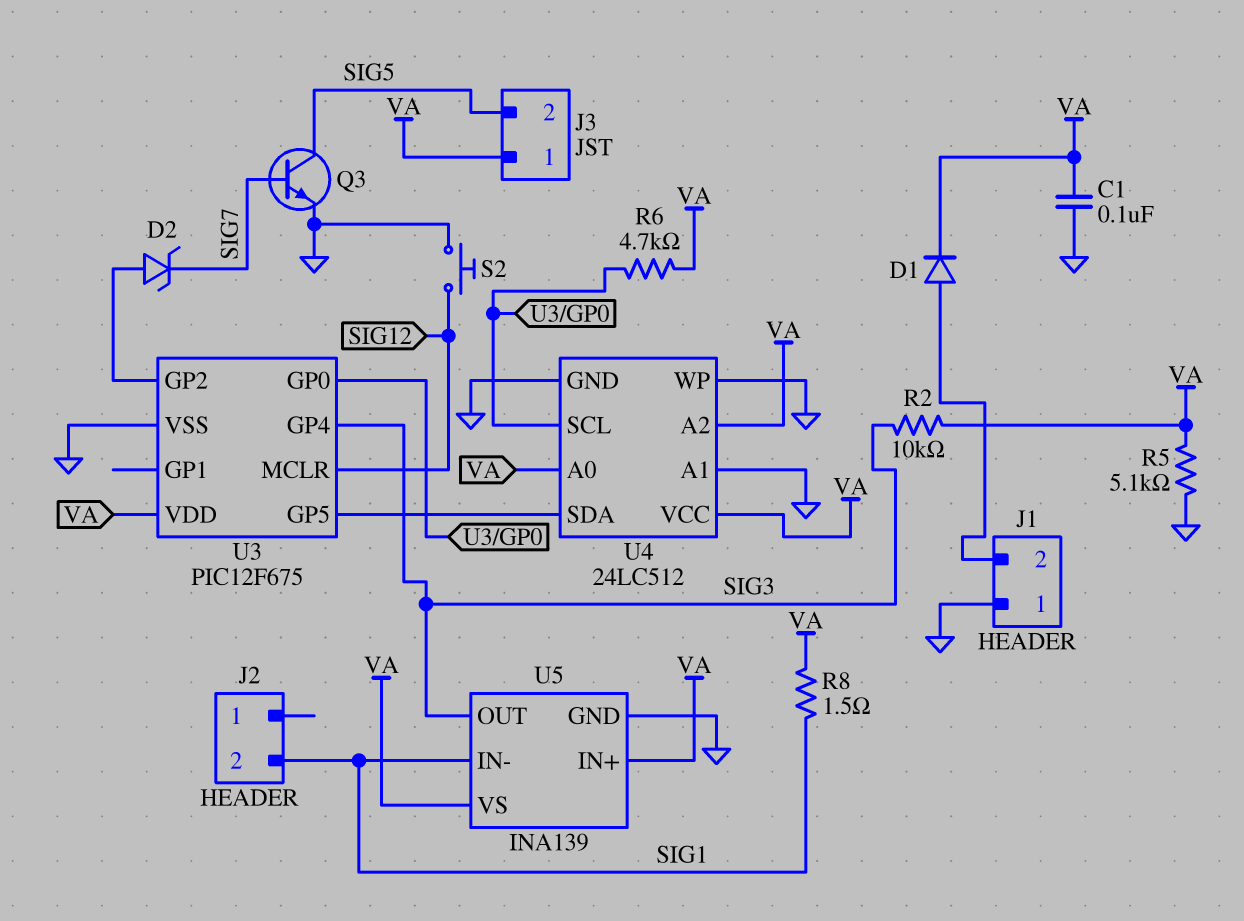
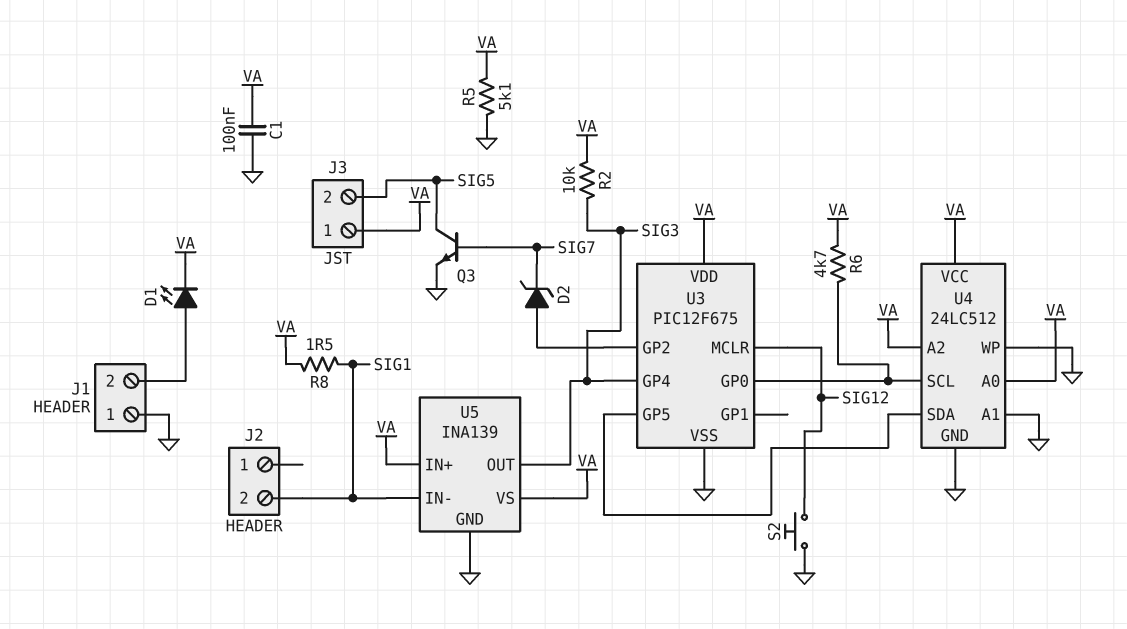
D1: diode (A J1/2, K VA) -> LED (A J1/2, K VA)

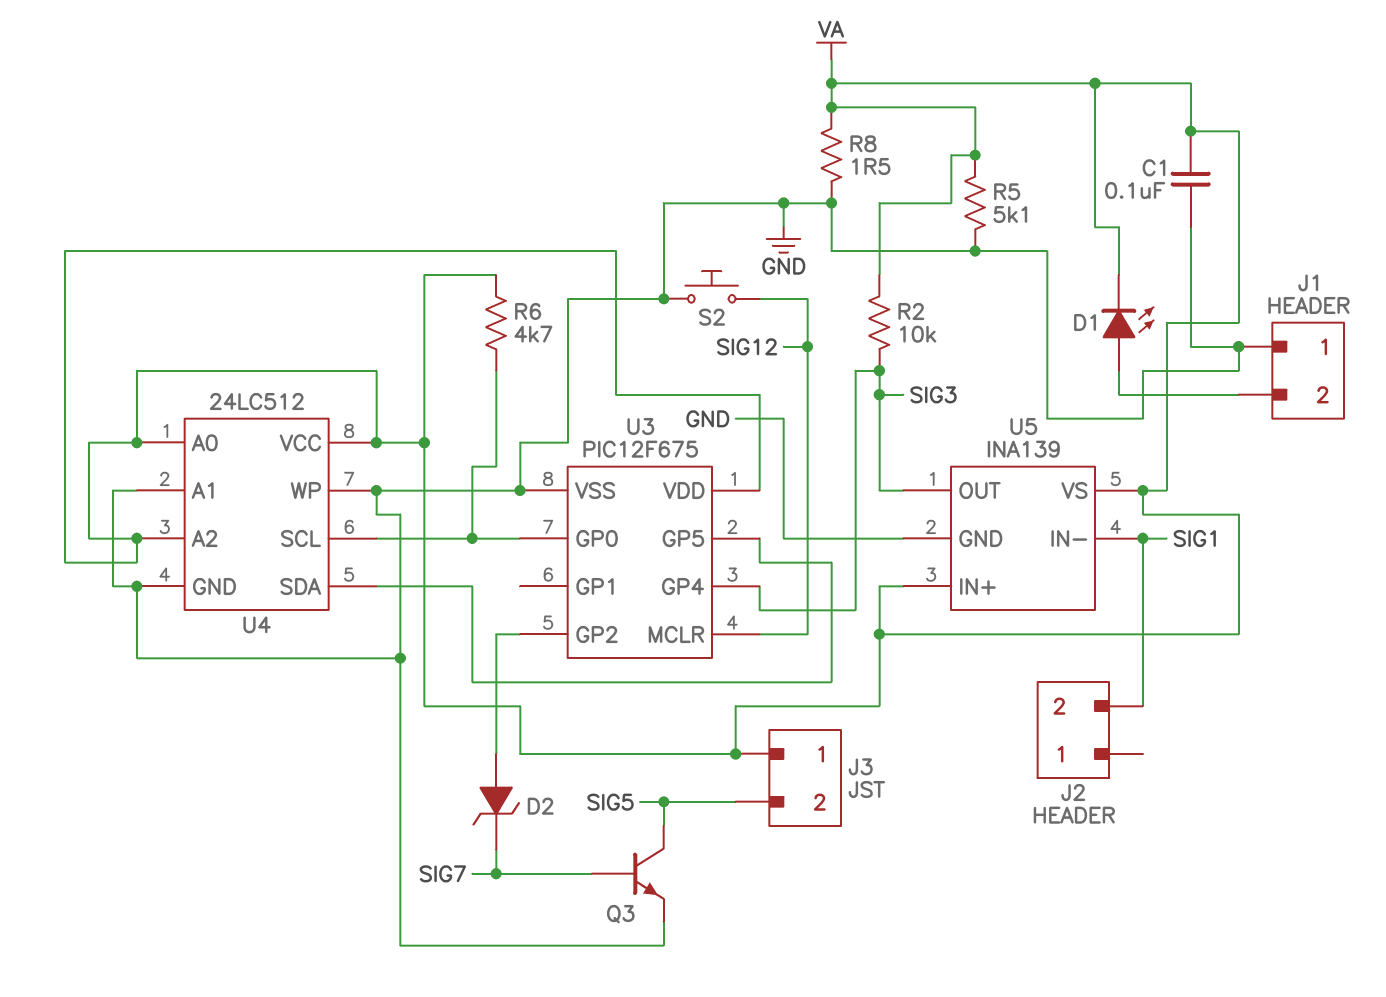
R8: 1.5 (SIG1, VA) -> 1.5 (GND, VA)

